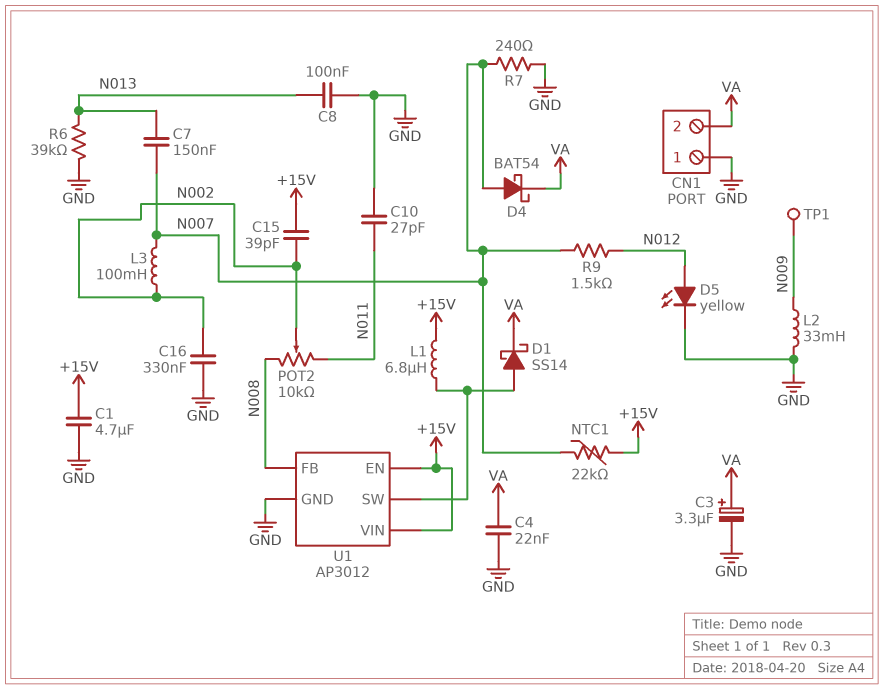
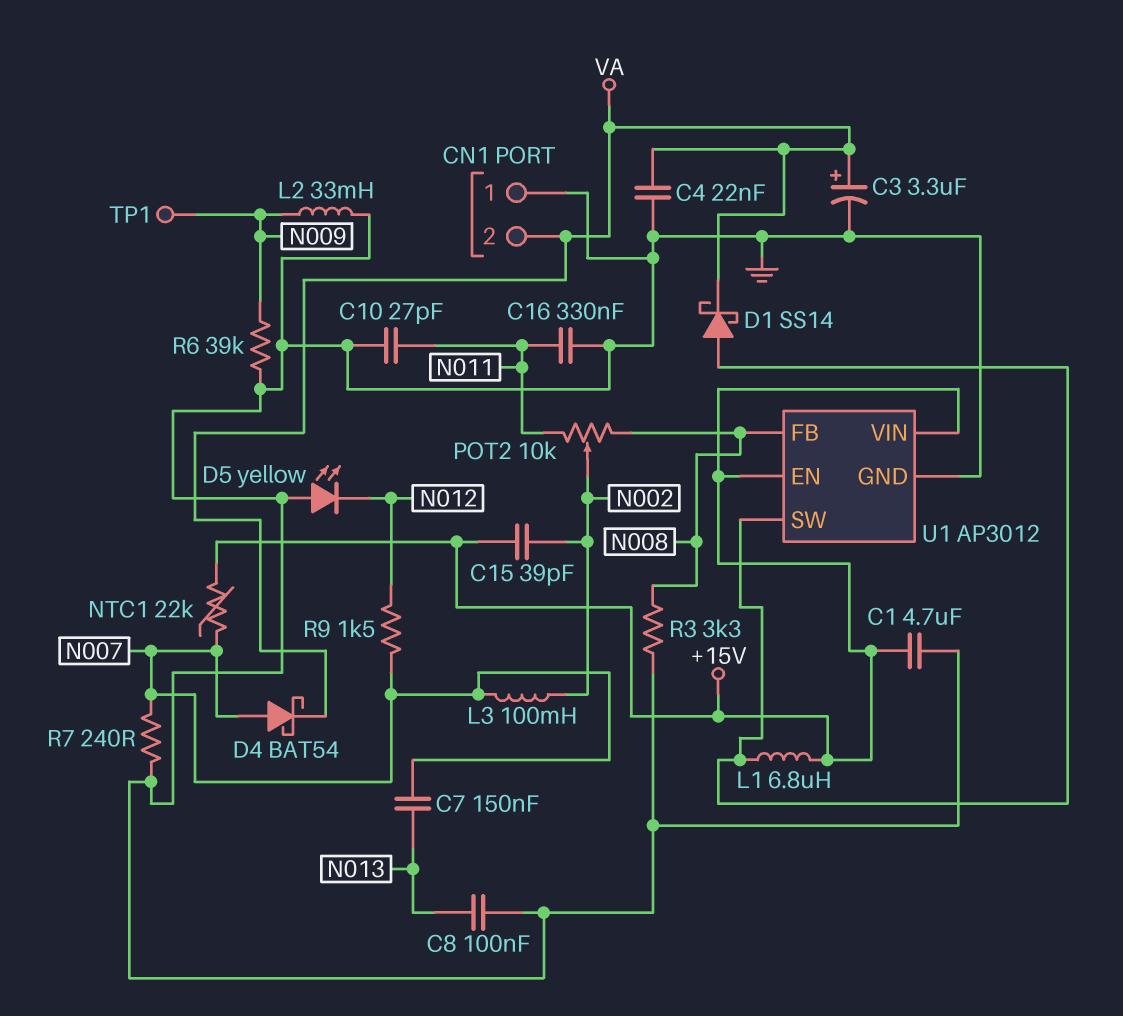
C16: 330nF (GND, N002) -> 330nF (GND, N011)
D5: LED yellow (A N012, K GND) -> LED yellow (A GND, K N012)
R3: none -> 3.3k (GND, N008)
R6: 39k (GND, N013) -> 39k (GND, N009)

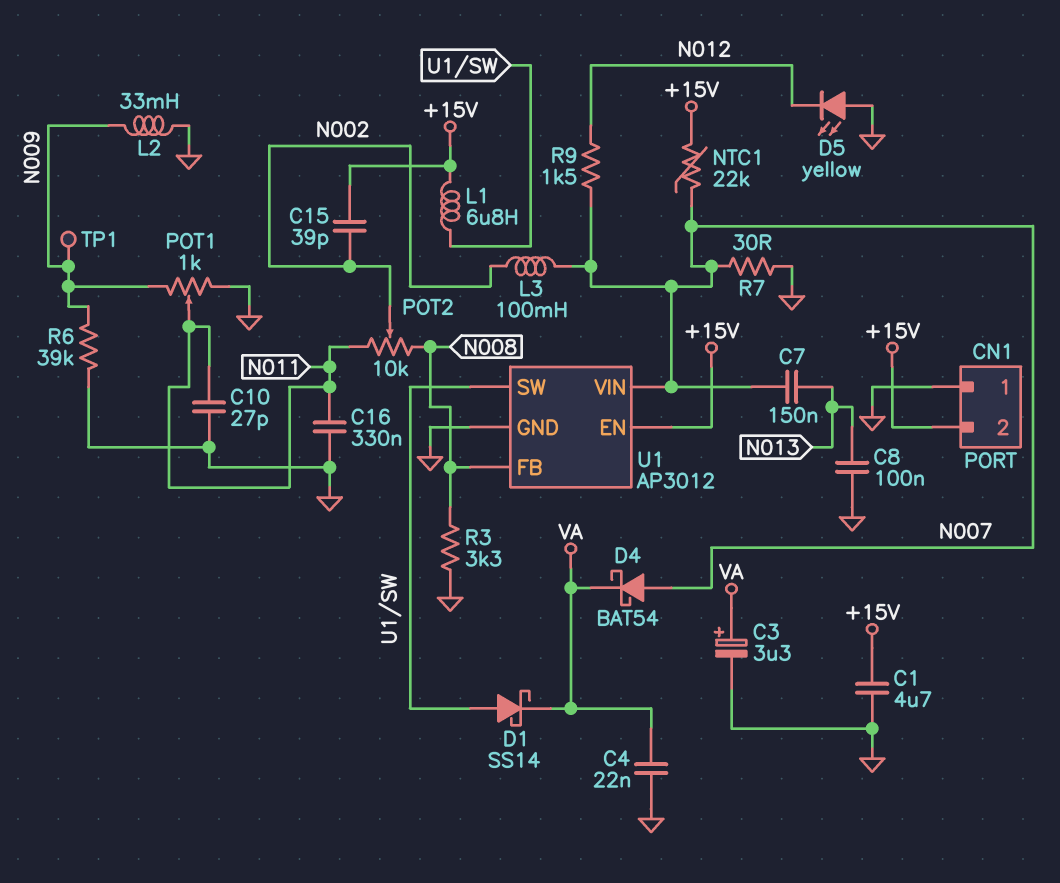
CN1 pin 2: VA -> +15V
POT1: none -> 1k (GND, N009, wiper N011)
R7: 240 (GND, N007) -> 30 (GND, N007)
U1 pin VIN: +15V -> N007

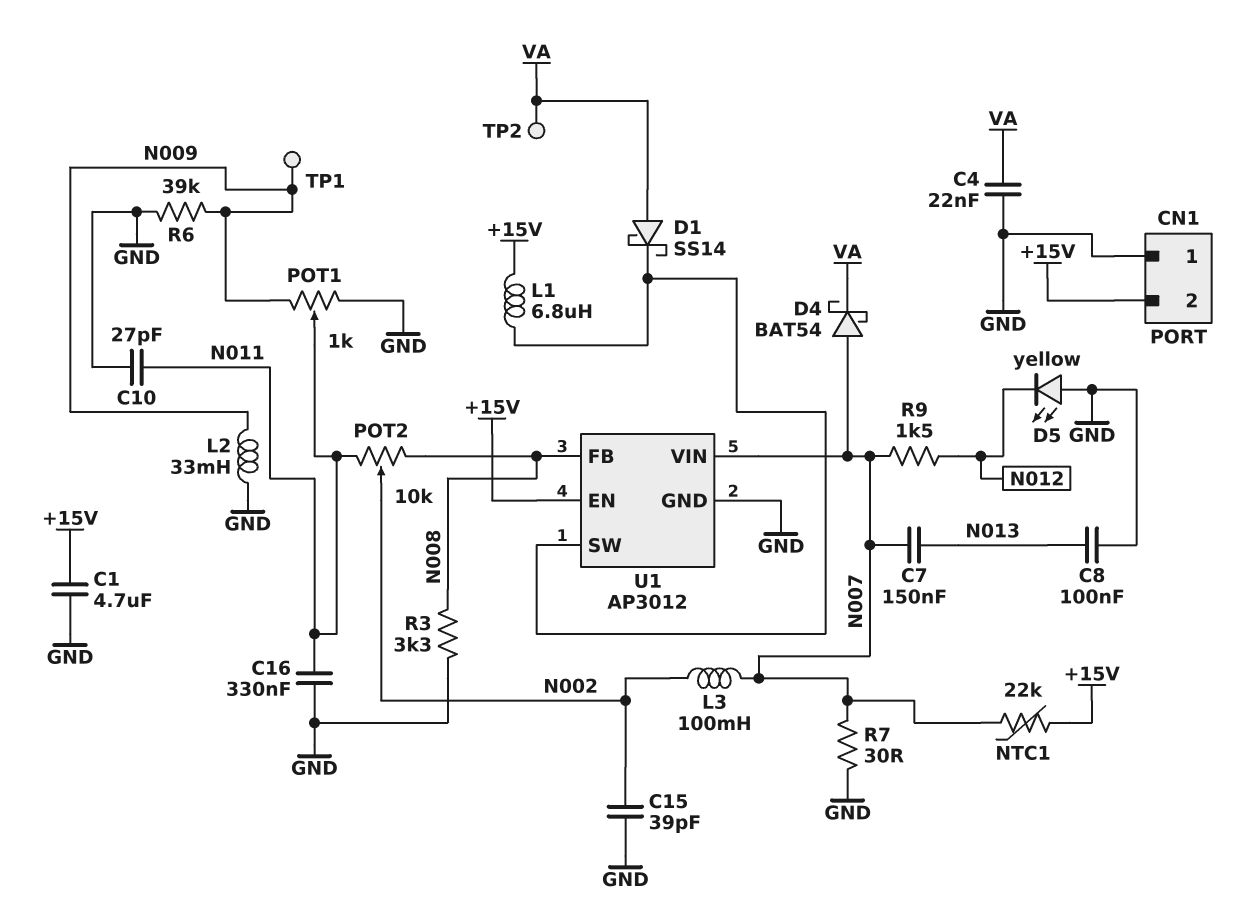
C3: 3.3uF (plus VA, minus GND) -> none
C15: 39pF (+15V, N002) -> 39pF (GND, N002)
D1: schottky SS14 (A U1/SW, K VA) -> schottky SS14 (A VA, K U1/SW)
TP2: none -> test point (VA)

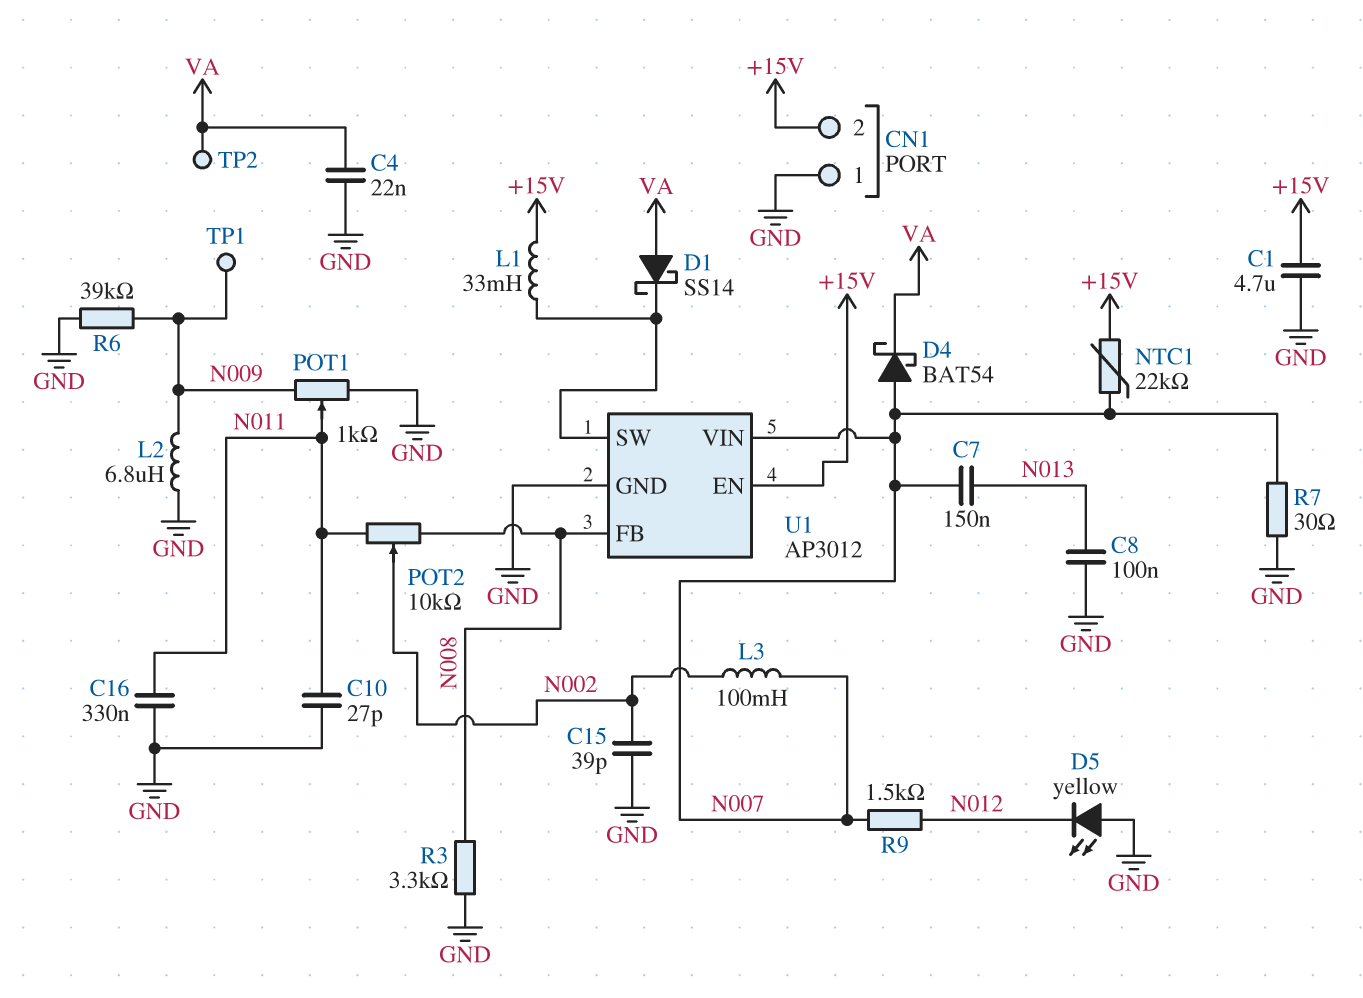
L1: 6.8uH (+15V, U1/SW) -> 33mH (+15V, U1/SW)
L2: 33mH (GND, N009) -> 6.8uH (GND, N009)

